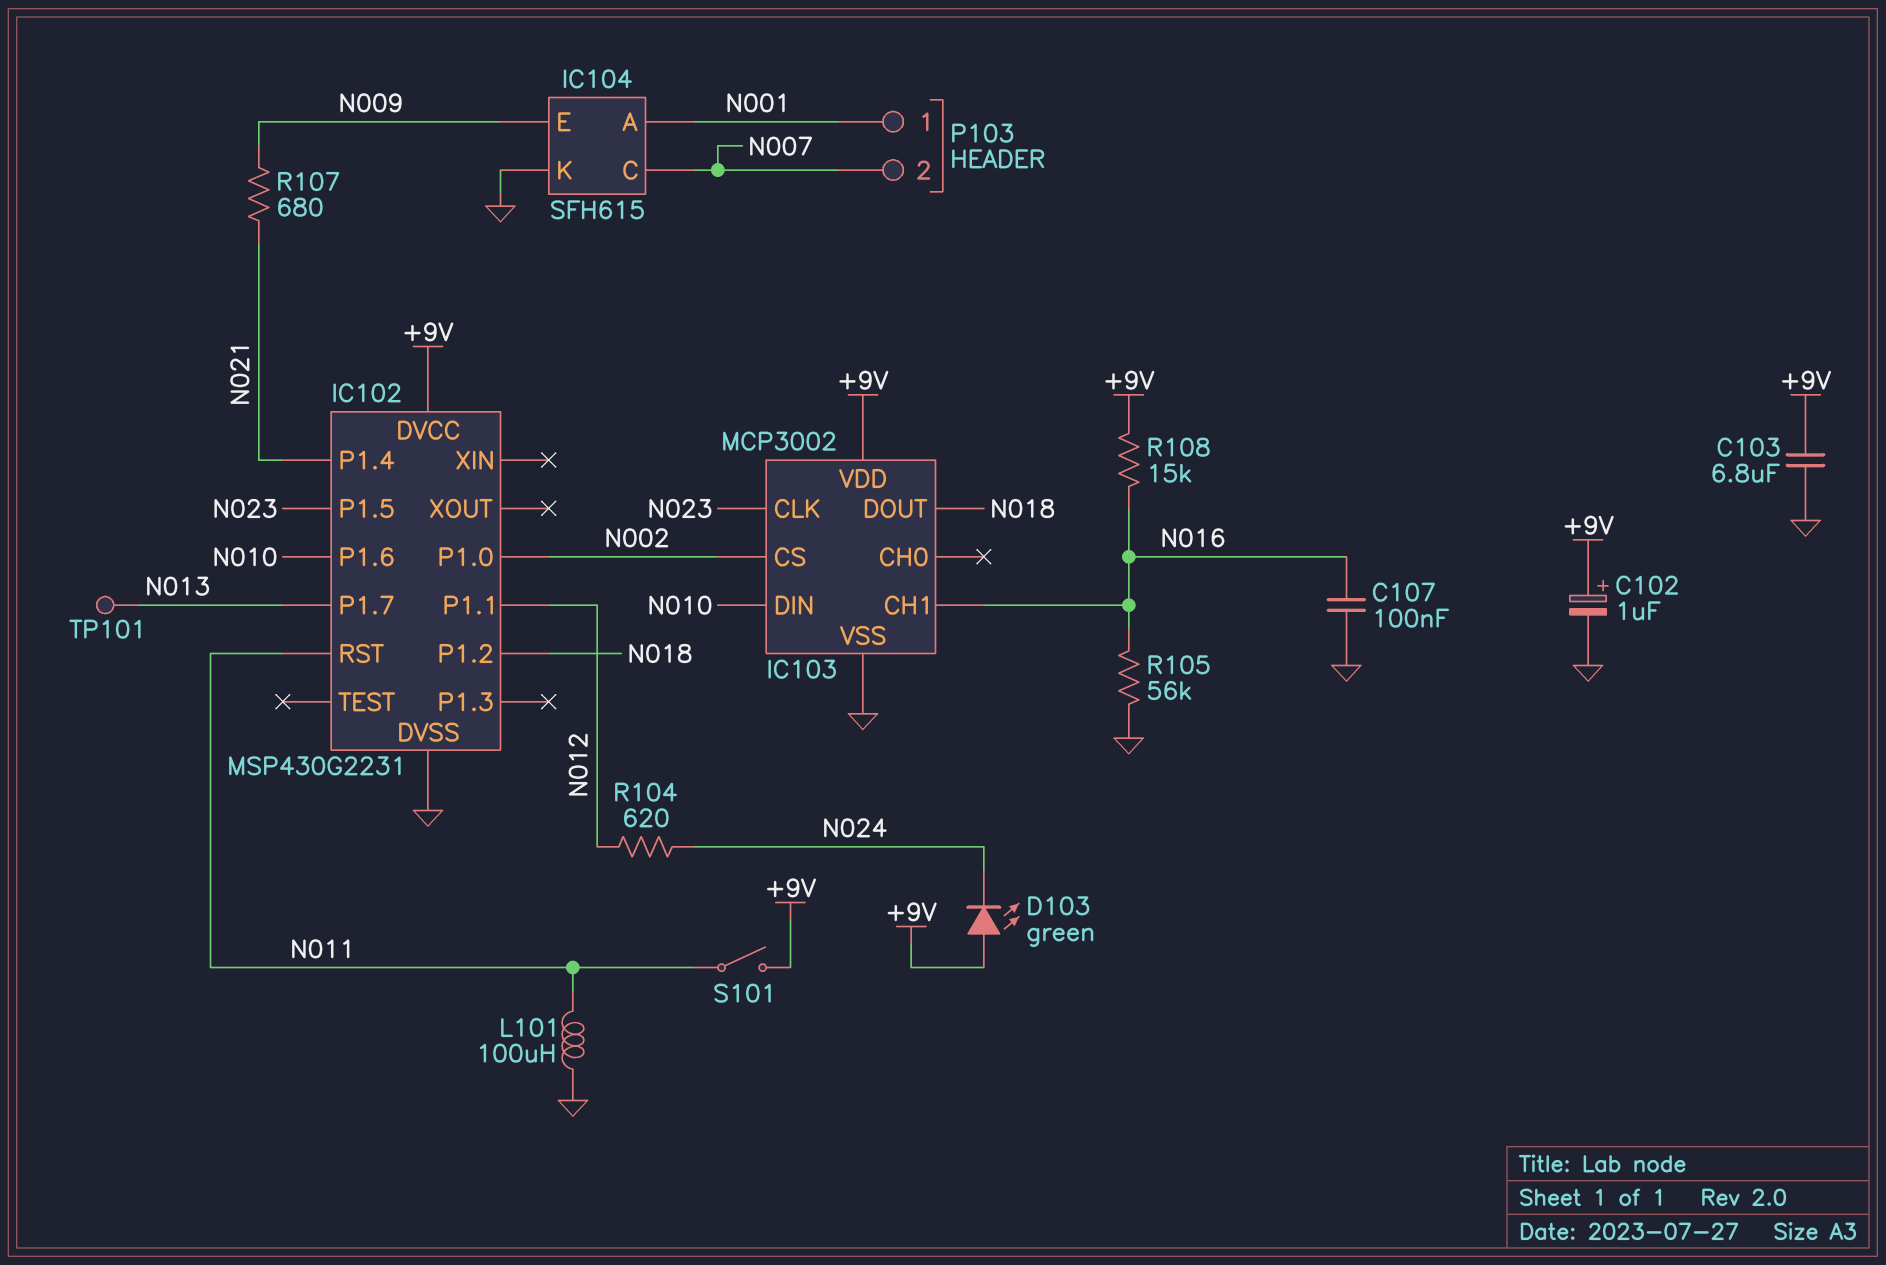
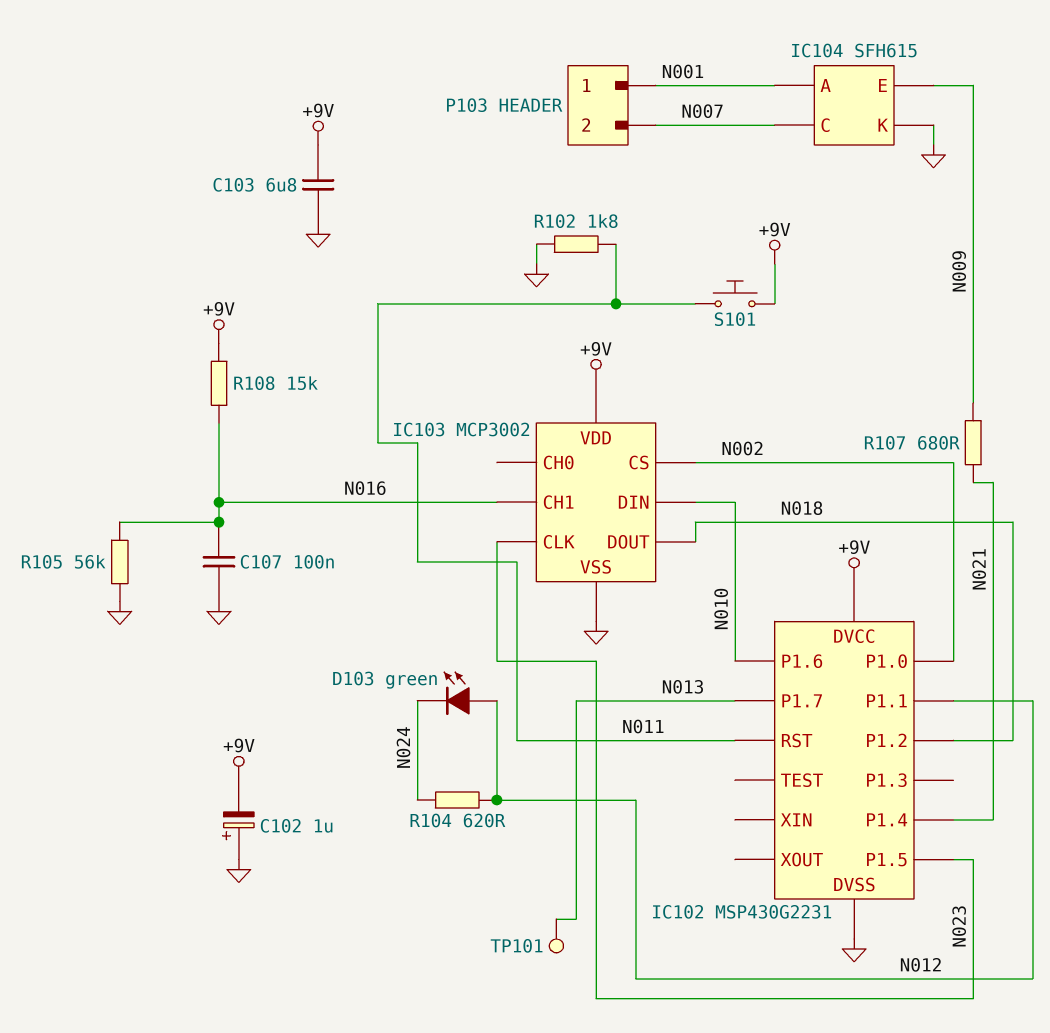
C102: 1uF (plus +9V, minus GND) -> 1uF (plus GND, minus +9V)
D103: LED green (A +9V, K N024) -> LED green (A N012, K N024)
L101: 100uH (GND, N011) -> none
R102: none -> 1.8k (GND, N011)
S101: switch (+9V, N011) -> button (+9V, N011)

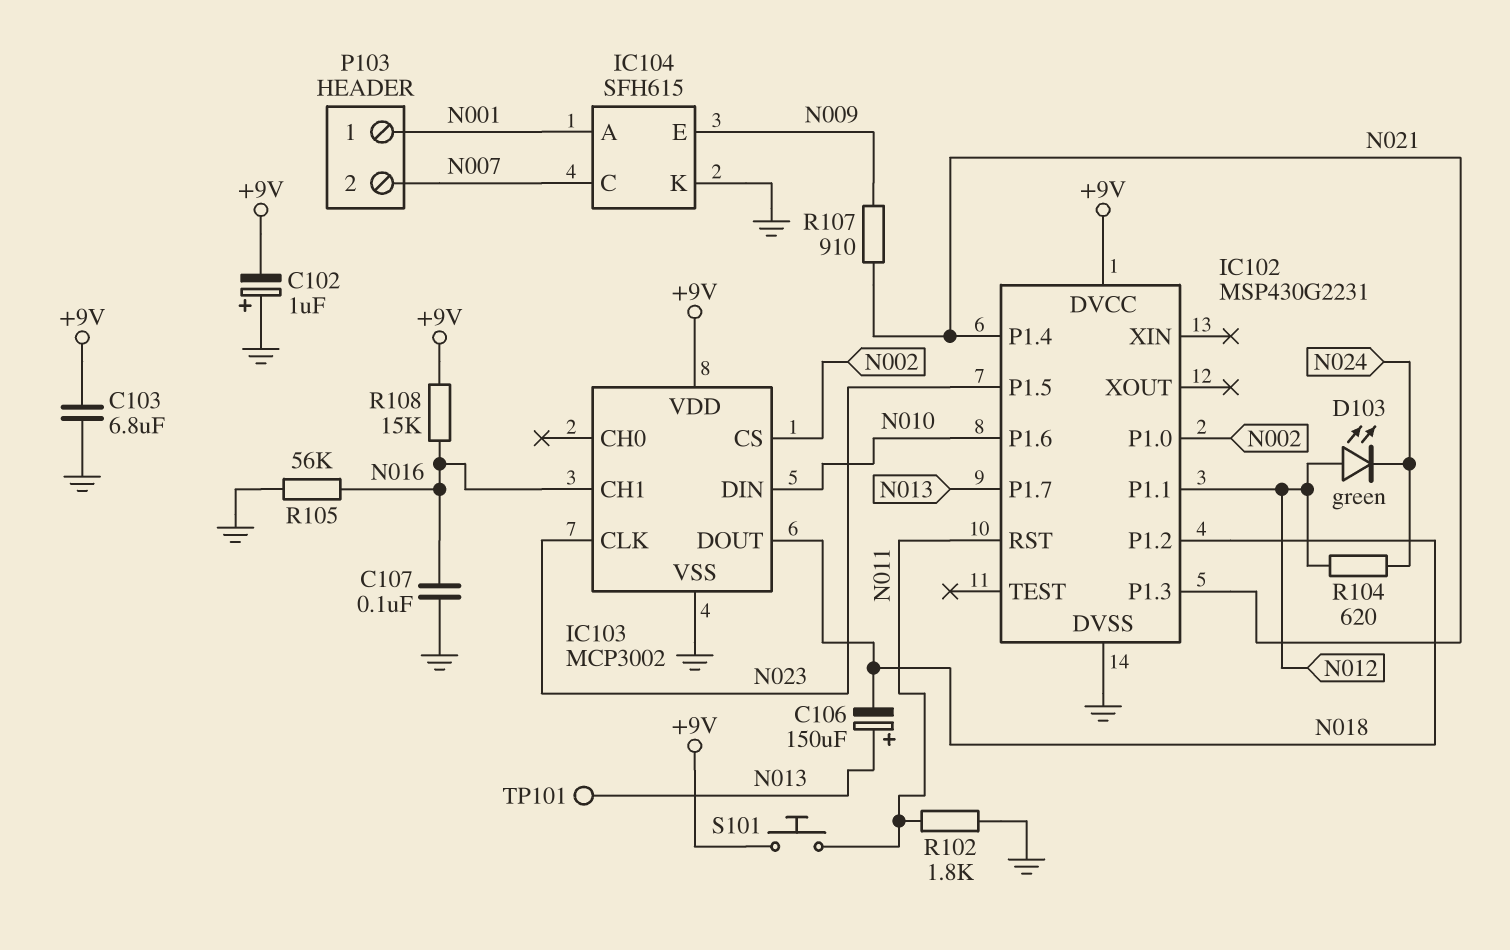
C106: none -> 150uF (plus N013, minus N018)
IC102 pin P1.3: none -> N021
R107: 680 (N009, N021) -> 910 (N009, N021)

